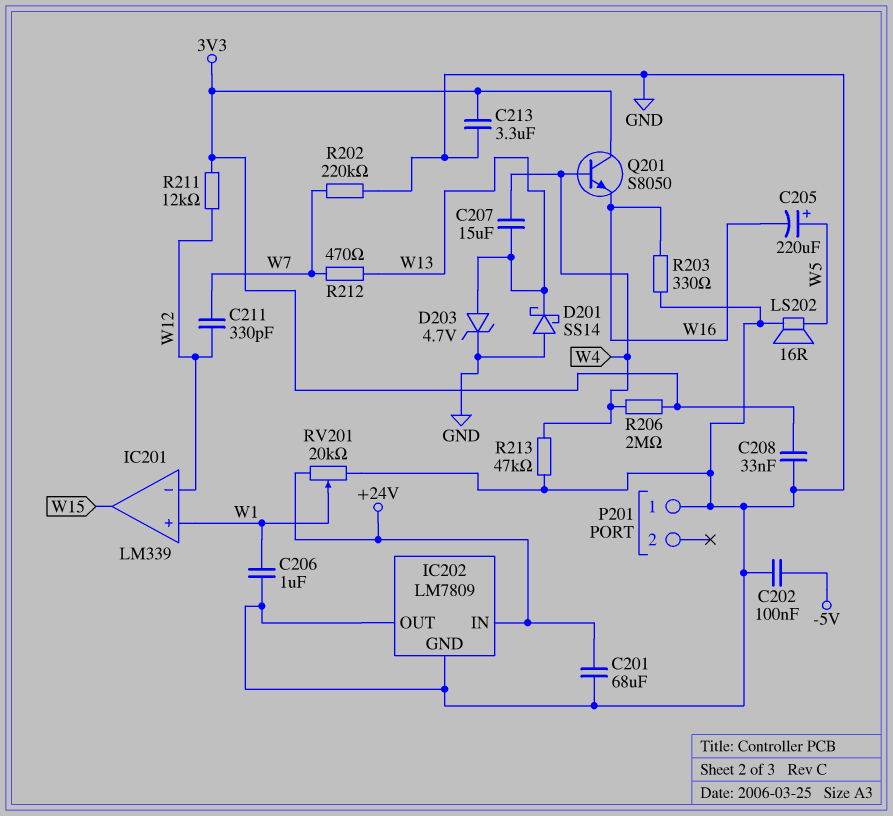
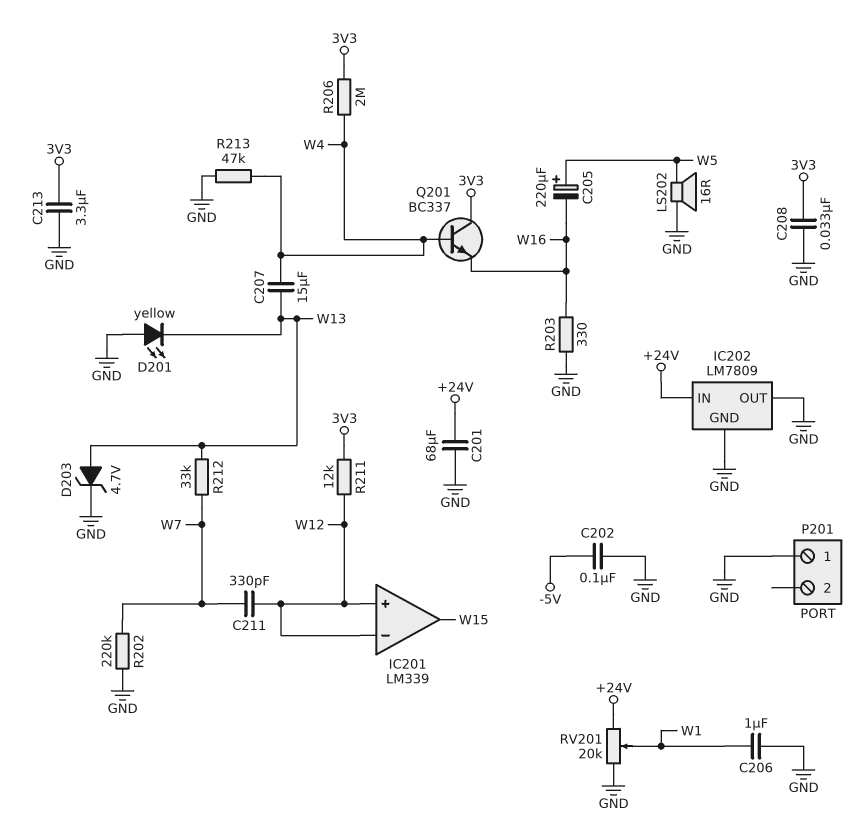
D201: schottky SS14 (A GND, K W13) -> LED yellow (A GND, K W13)
IC201 pin in+: W1 -> W12
Q201: NPN S8050 (B W4, C 3V3, E W16) -> NPN BC337 (B W4, C 3V3, E W16)
R212: 470 (W7, W13) -> 33k (W7, W13)

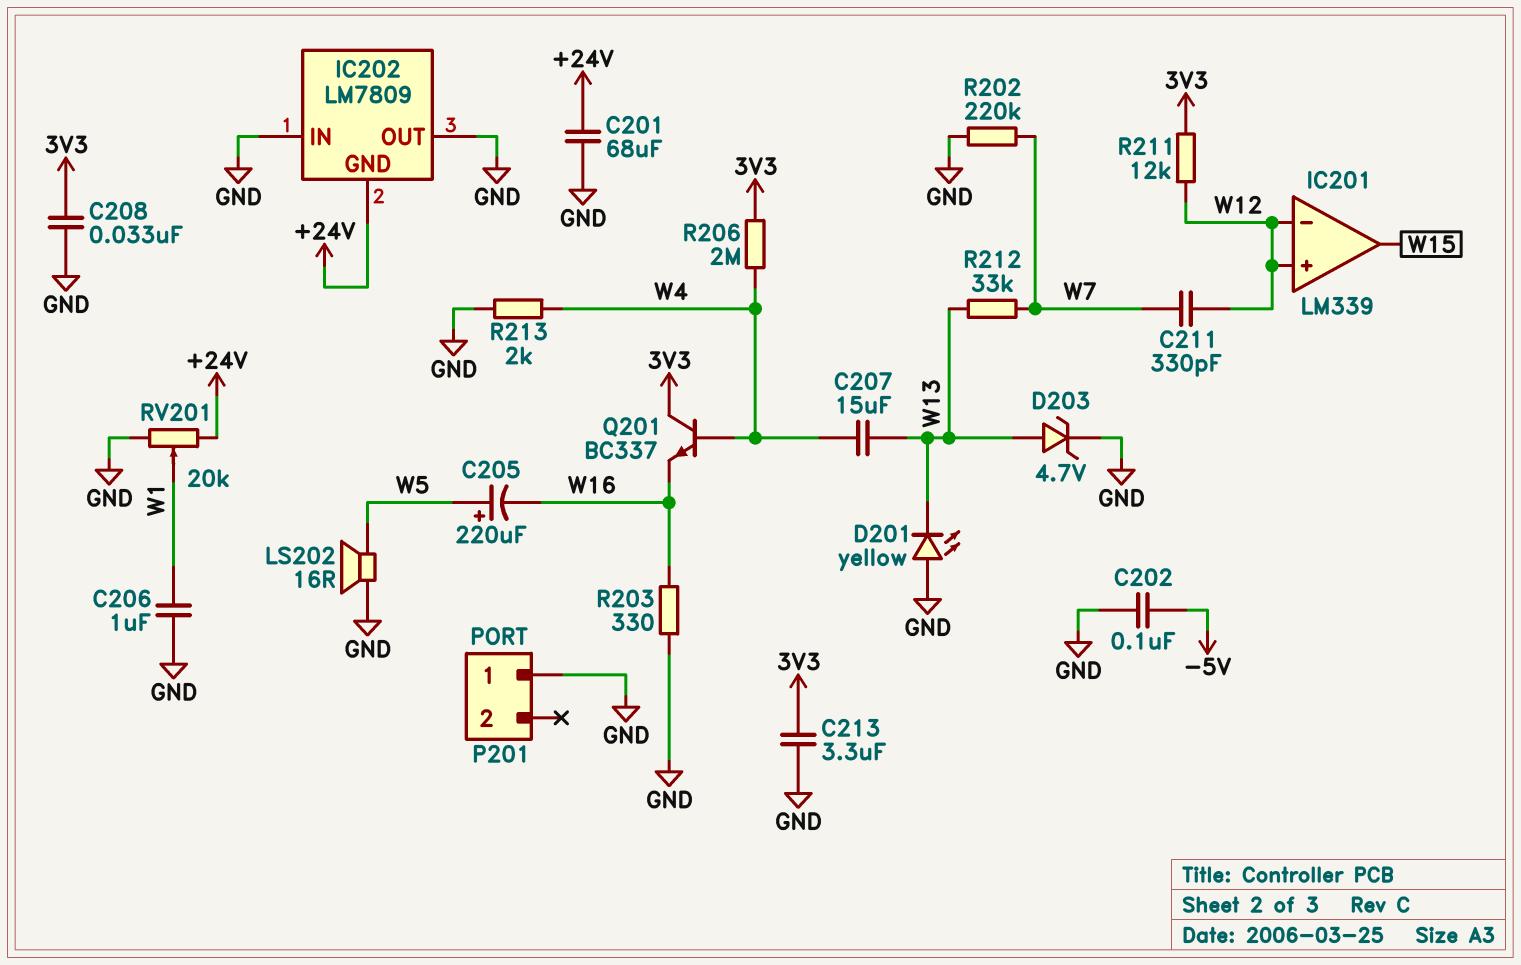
IC202 pin GND: GND -> +24V
IC202 pin IN: +24V -> GND
R213: 47k (GND, W4) -> 2k (GND, W4)

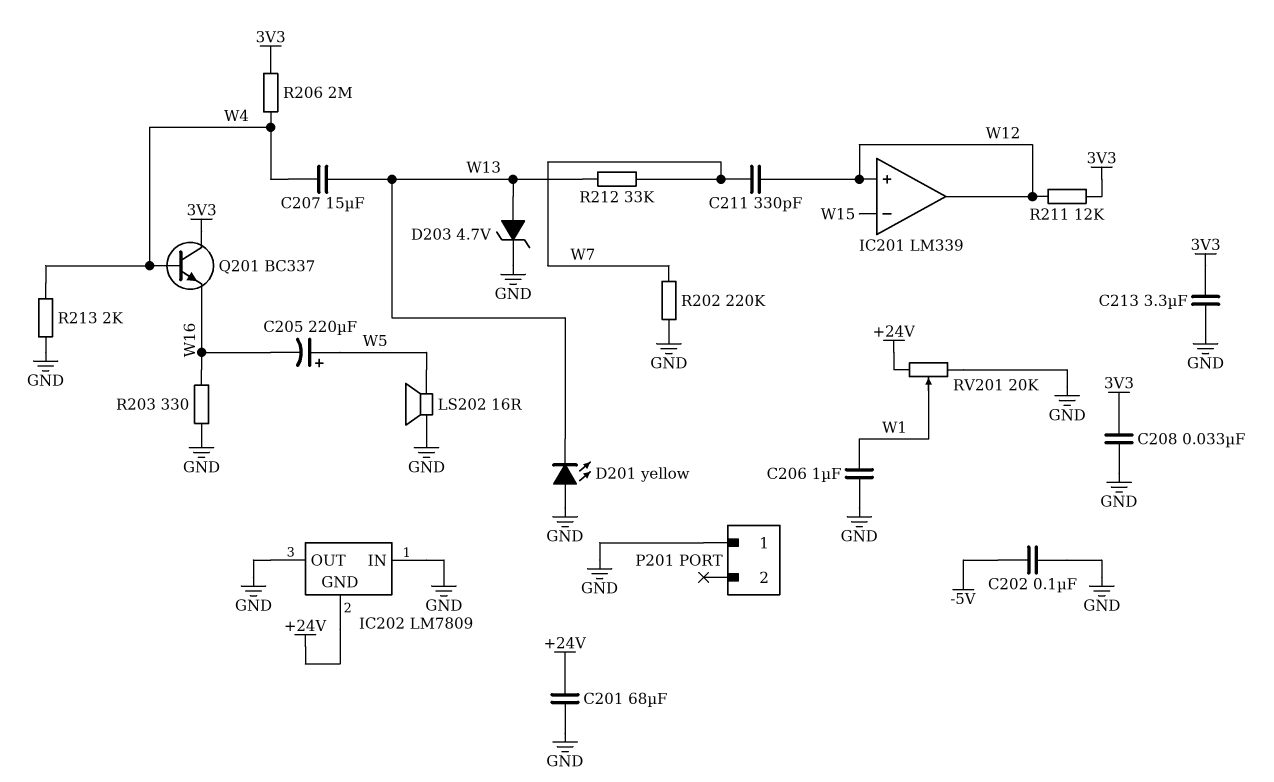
IC201 pin in-: W12 -> W15
IC201 pin out: W15 -> W12

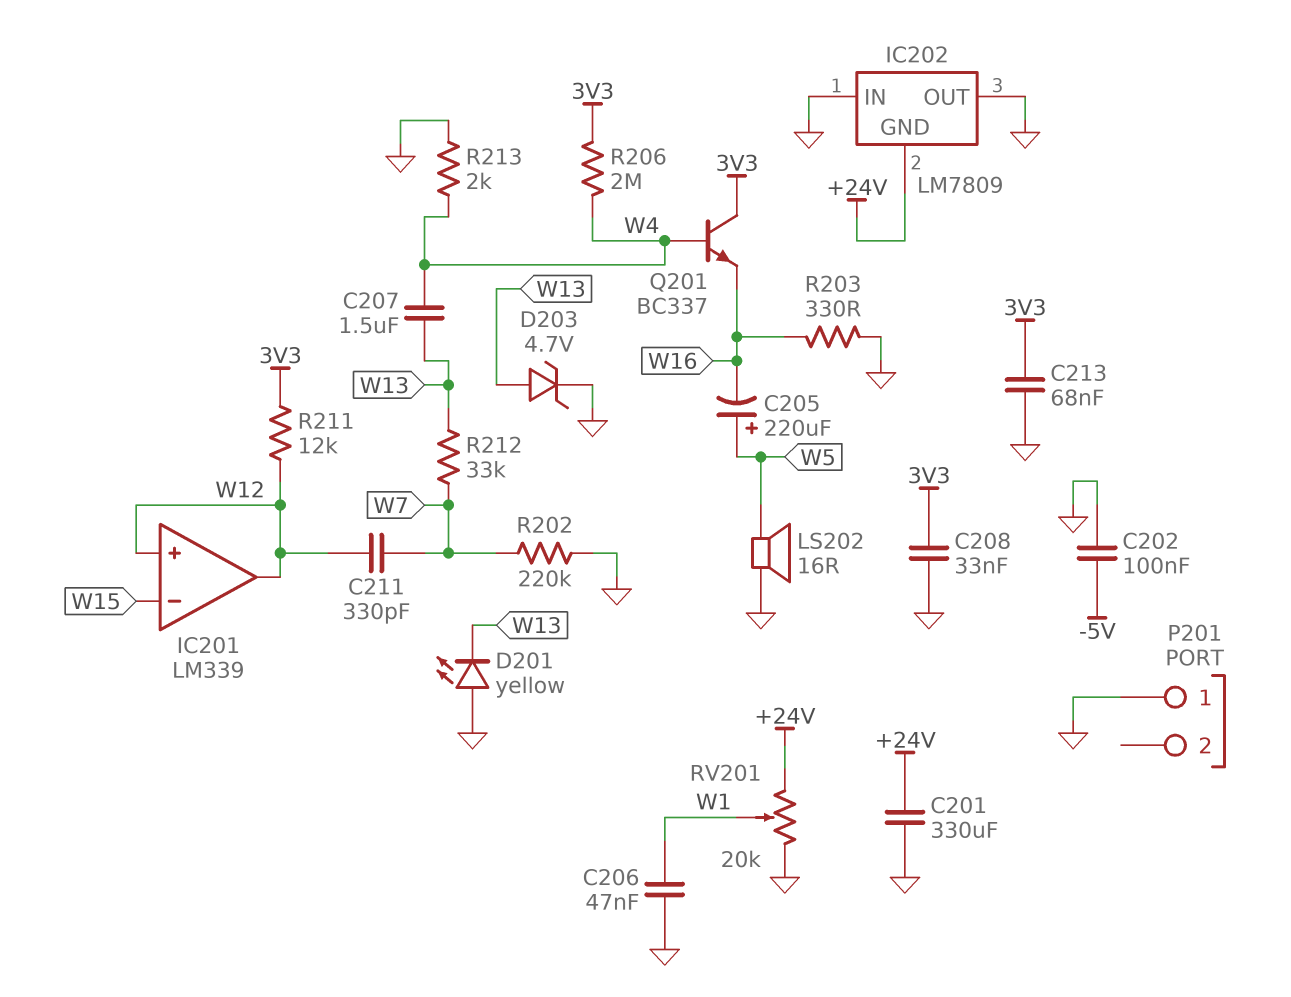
C201: 68uF (+24V, GND) -> 330uF (+24V, GND)
C206: 1uF (GND, W1) -> 47nF (GND, W1)
C207: 15uF (W4, W13) -> 1.5uF (W4, W13)
C213: 3.3uF (3V3, GND) -> 68nF (3V3, GND)

